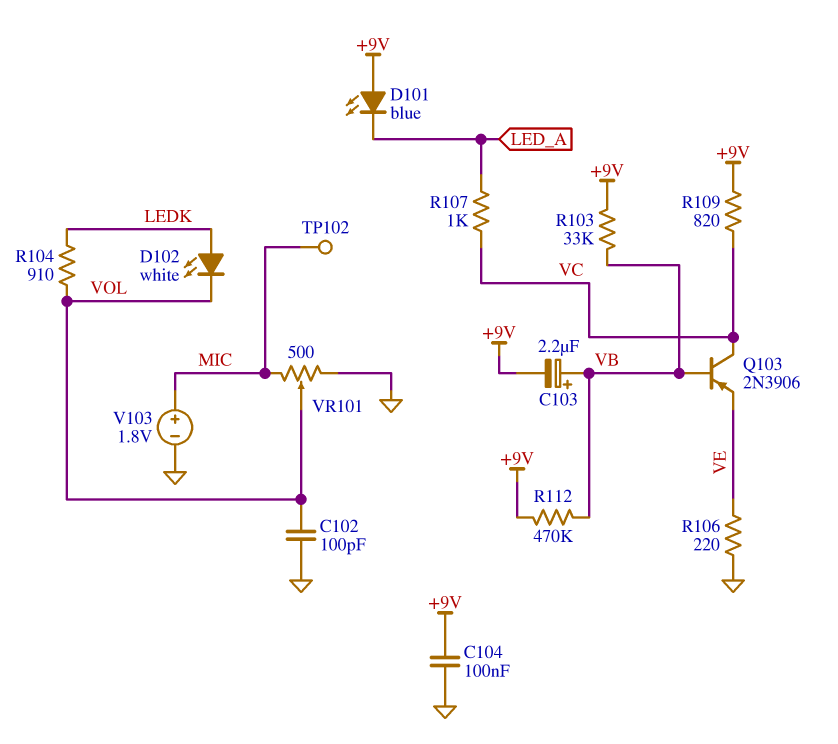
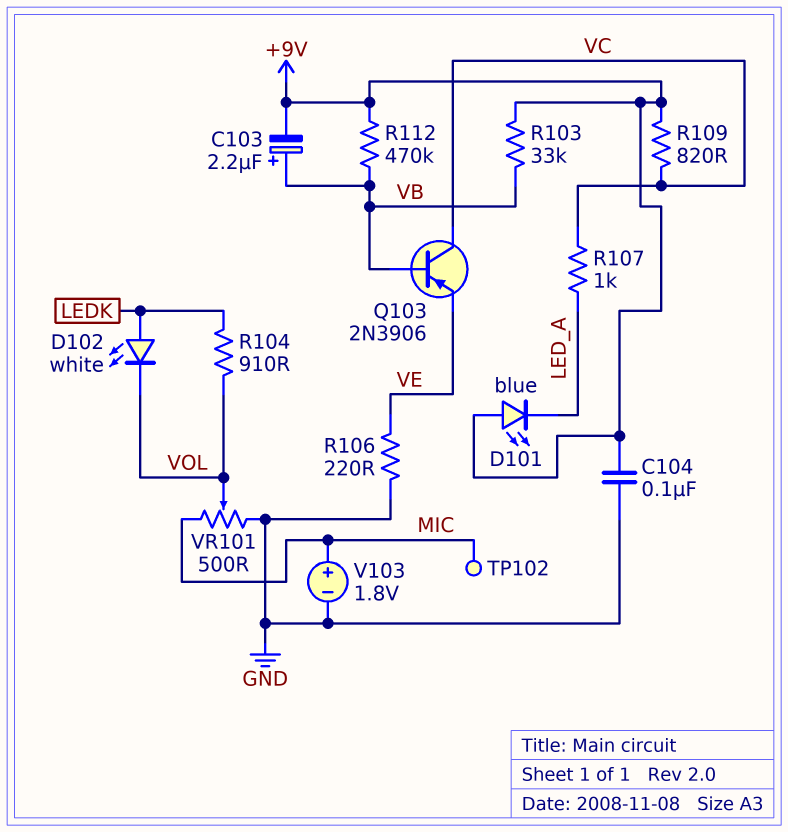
C102: 100pF (GND, VOL) -> none

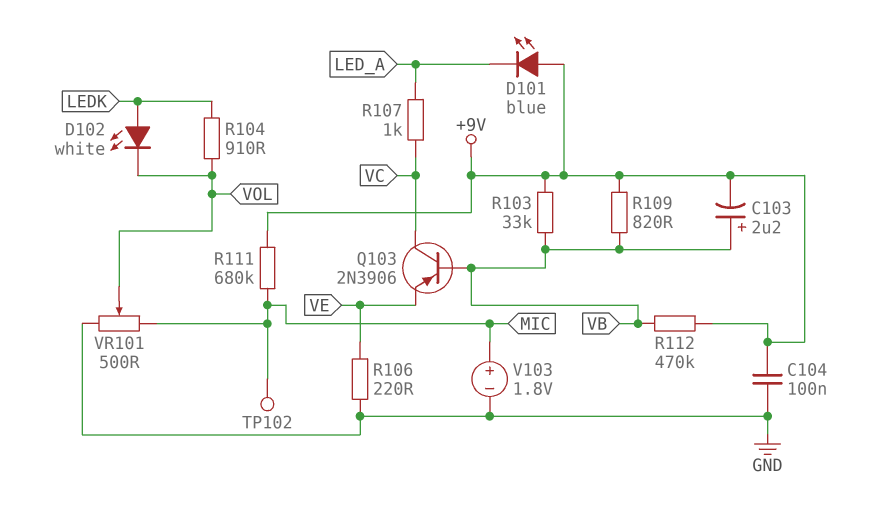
R109: 820 (+9V, VC) -> 820 (+9V, VB)
R111: none -> 680k (+9V, MIC)

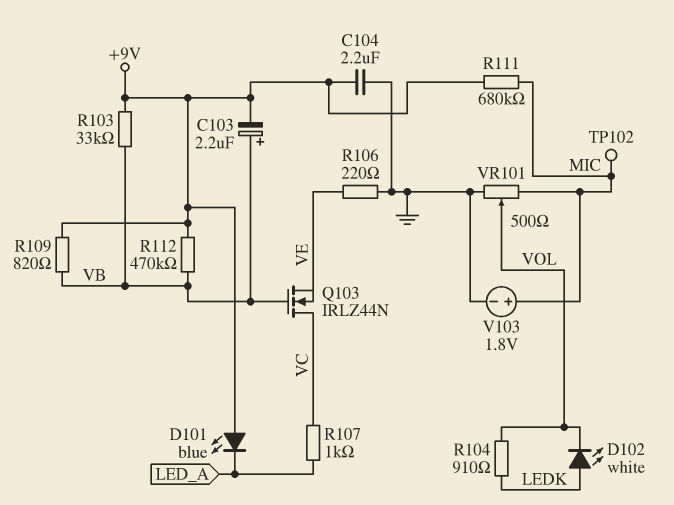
C104: 100nF (+9V, GND) -> 2.2uF (+9V, GND)
Q103: PNP 2N3906 (B VB, C VC, E VE) -> NMOS IRLZ44N (G VB, D VC, S VE)

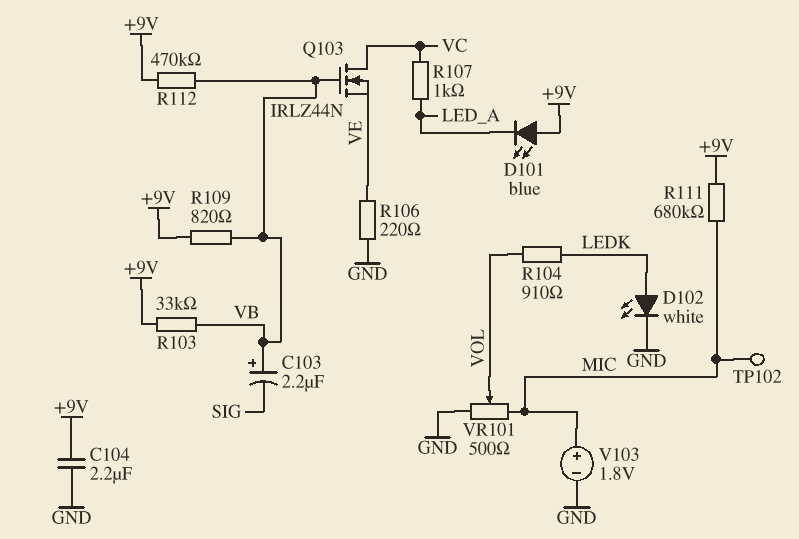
C103: 2.2uF (plus VB, minus +9V) -> 2.2uF (plus VB, minus SIG)
D102: LED white (A LEDK, K VOL) -> LED white (A LEDK, K GND)

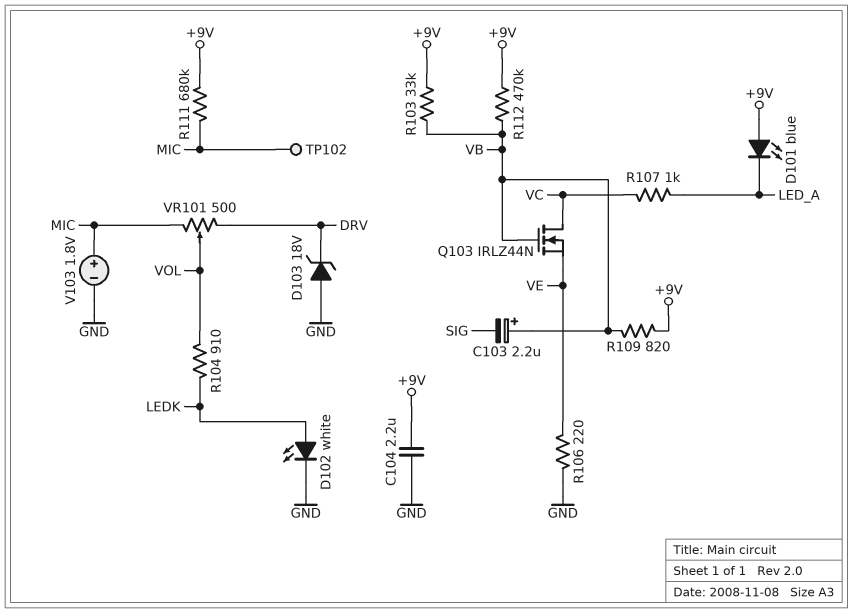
D103: none -> zener 18V (A GND, K DRV)
VR101: 500 (GND, MIC, wiper VOL) -> 500 (DRV, MIC, wiper VOL)

